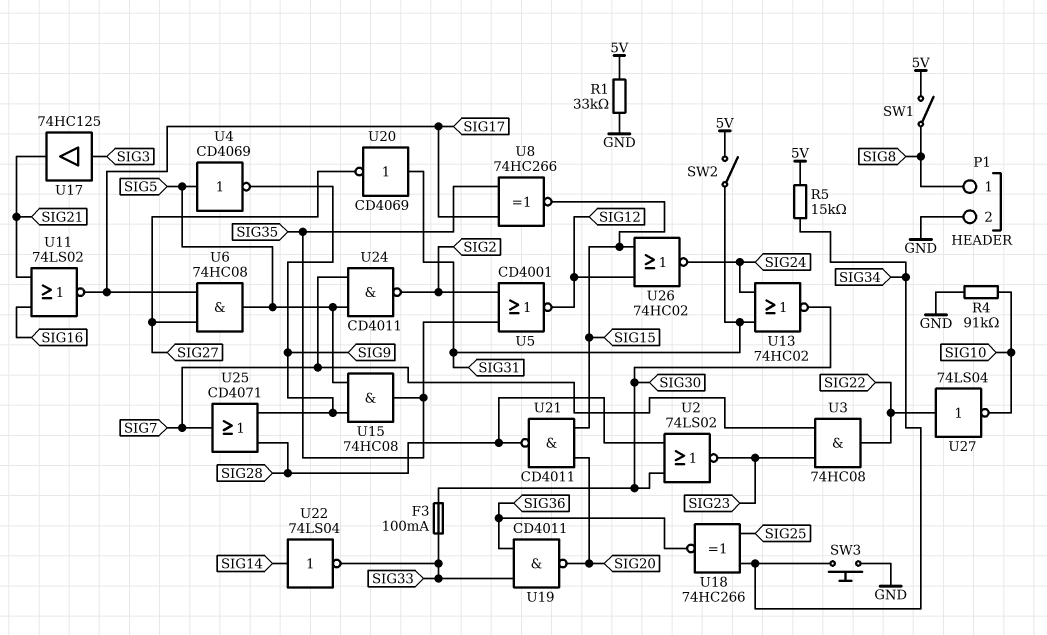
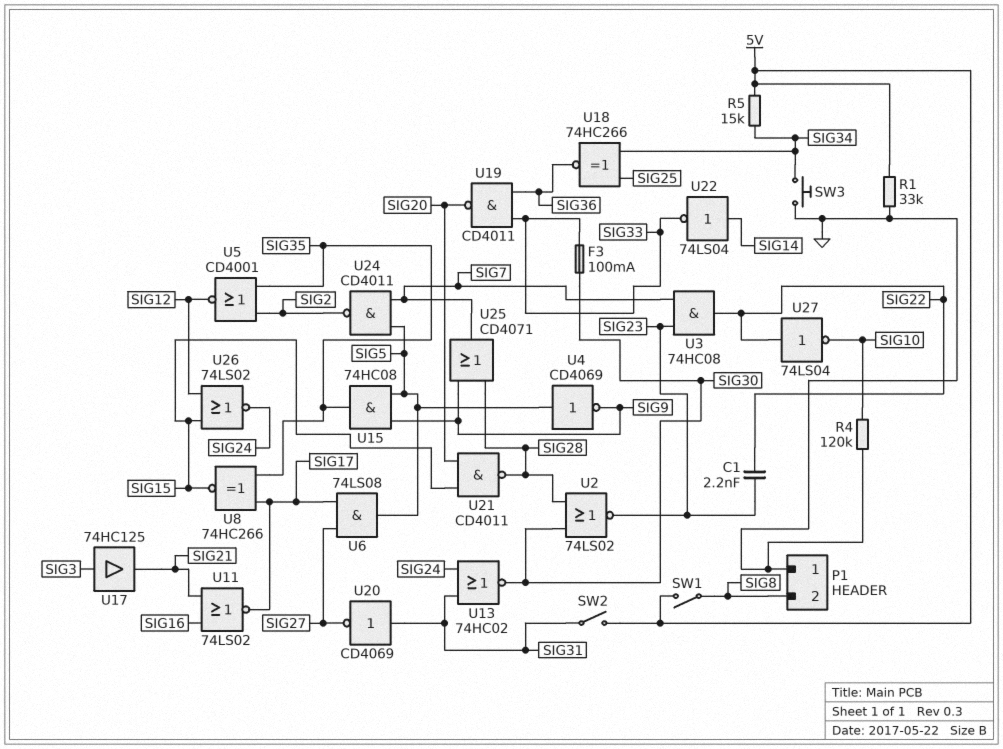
C1: none -> 2.2nF (SIG22, SIG23)
P1 pin 1: SIG8 -> GND
P1 pin 2: GND -> SIG8
R4: 91k (GND, SIG10) -> 120k (GND, SIG10)
U6: AND 74HC08 (in SIG17, in SIG27, out SIG5) -> AND 74LS08 (in SIG17, in SIG27, out SIG5)
U26: NOR 74HC02 (in SIG12, in SIG15, out SIG24) -> NOR 74LS02 (in SIG12, in SIG15, out SIG24)

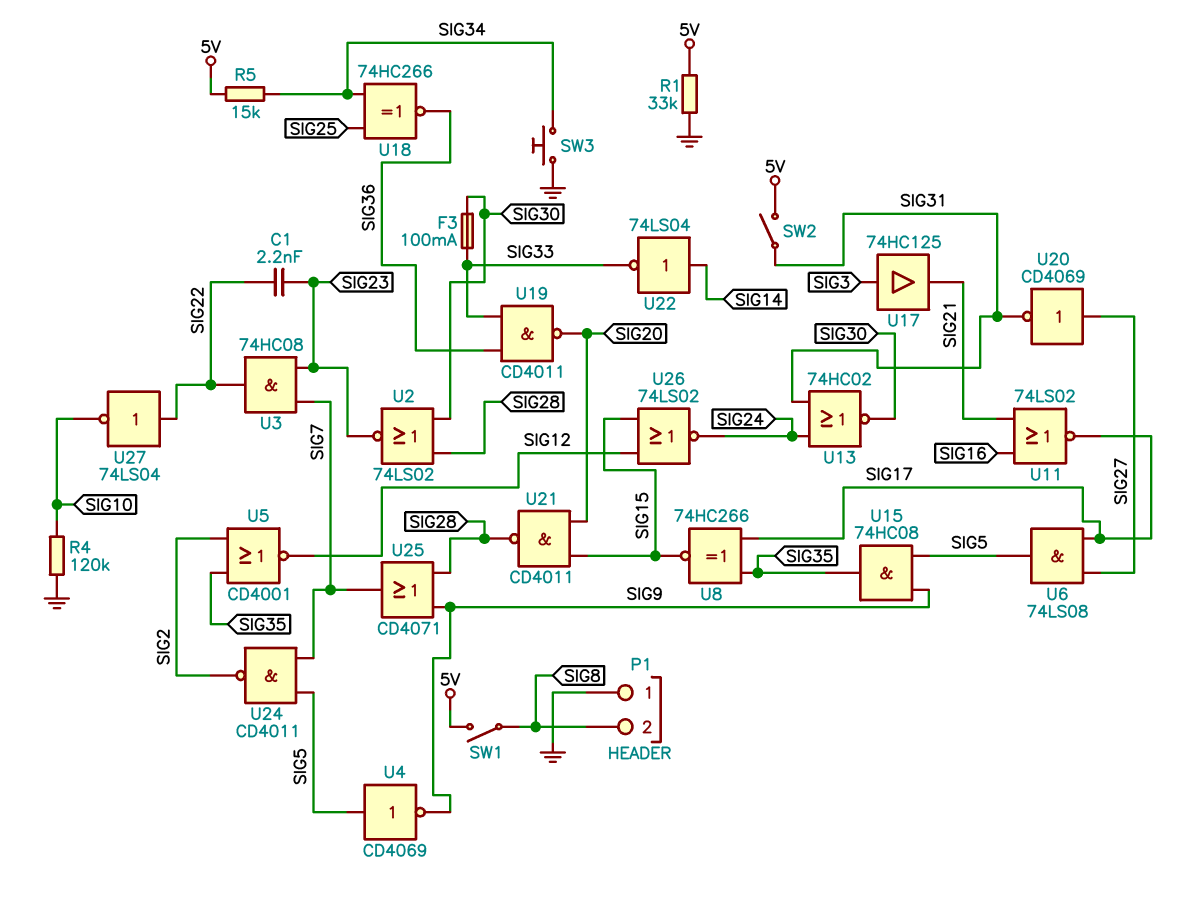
U20: NOT CD4069 (in SIG31, out SIG27) -> NOT CD4069 (in SIG27, out SIG31)

